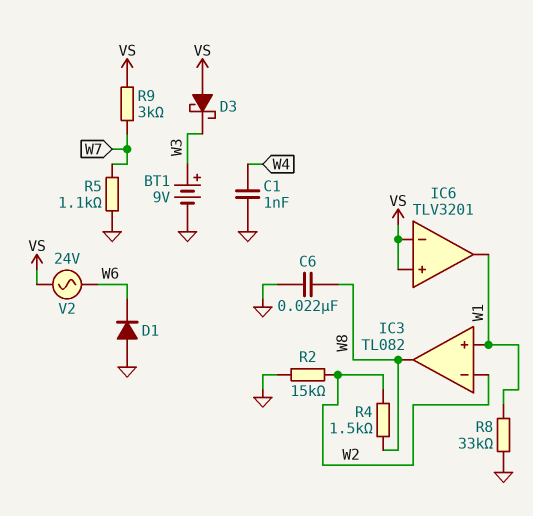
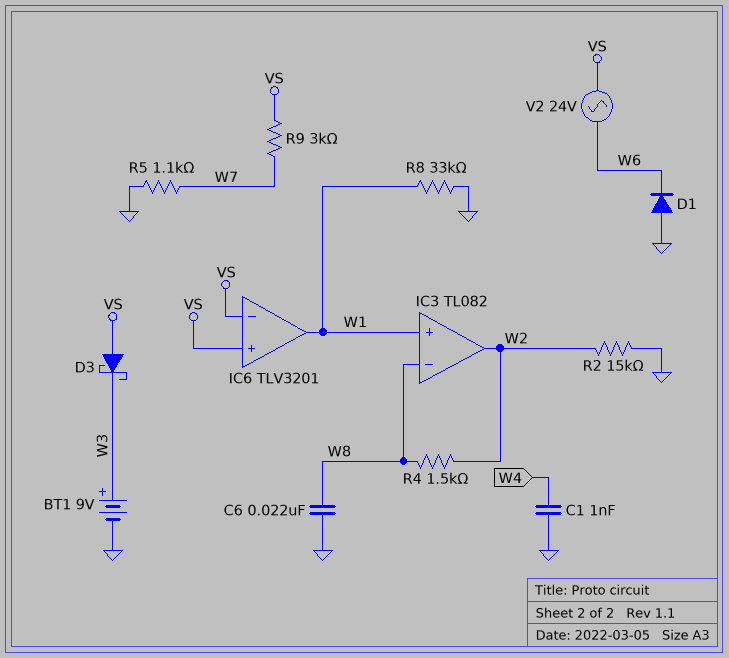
IC3 pin in-: W2 -> W8
IC3 pin out: W8 -> W2

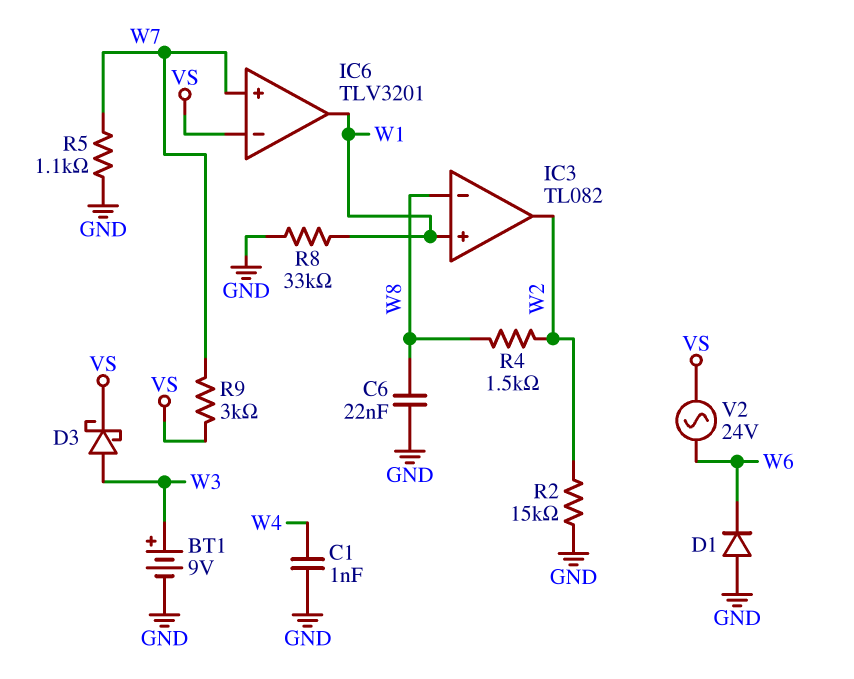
D3: schottky (A VS, K W3) -> schottky (A W3, K VS)
IC6 pin in+: VS -> W7

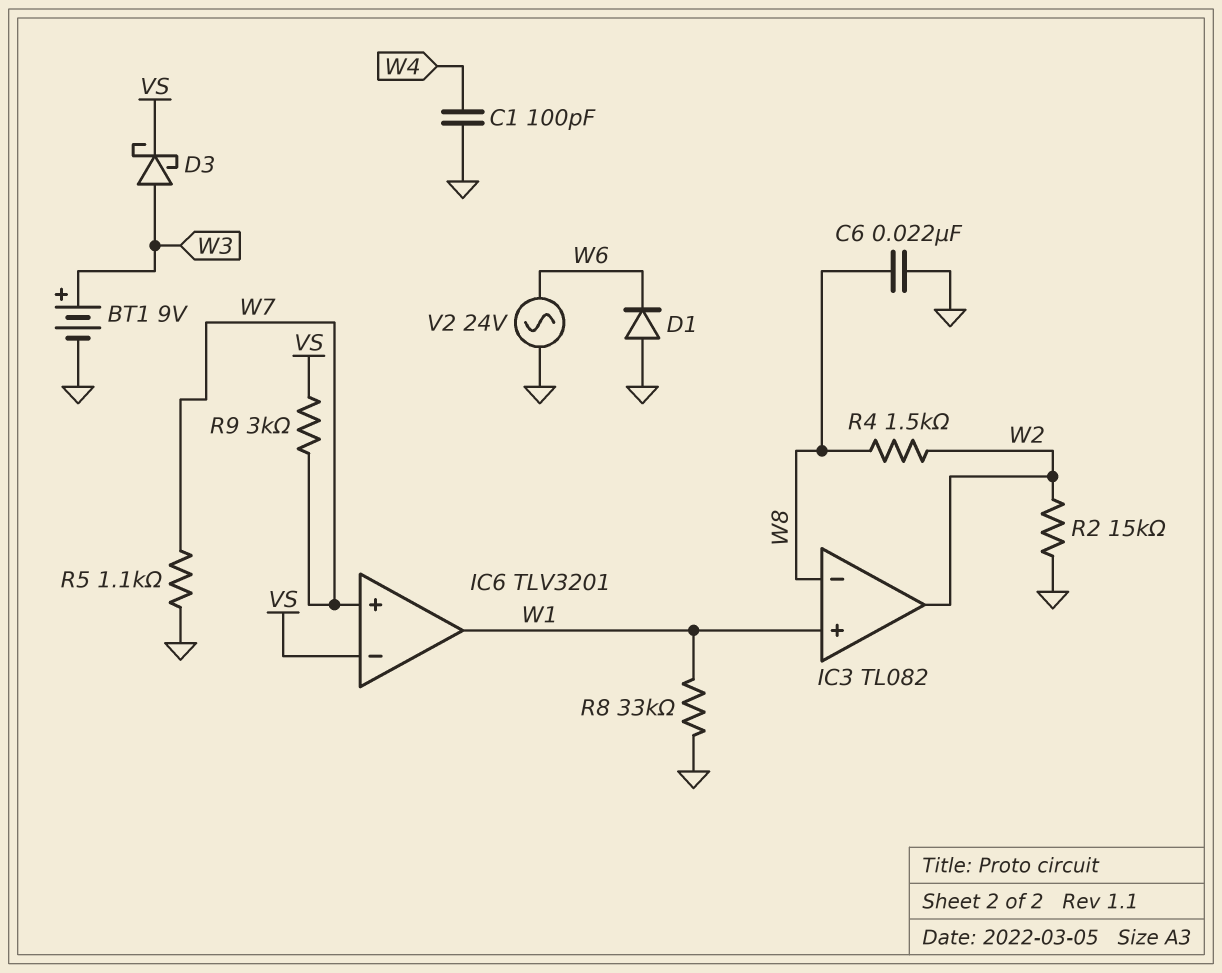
C1: 1nF (GND, W4) -> 100pF (GND, W4)
V2: AC 24V (VS, W6) -> AC 24V (GND, W6)

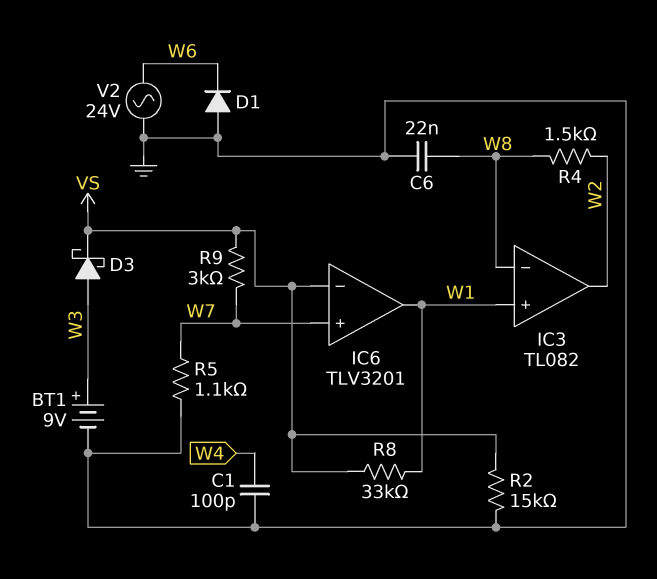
R2: 15k (GND, W2) -> 15k (GND, VS)
R8: 33k (GND, W1) -> 33k (VS, W1)

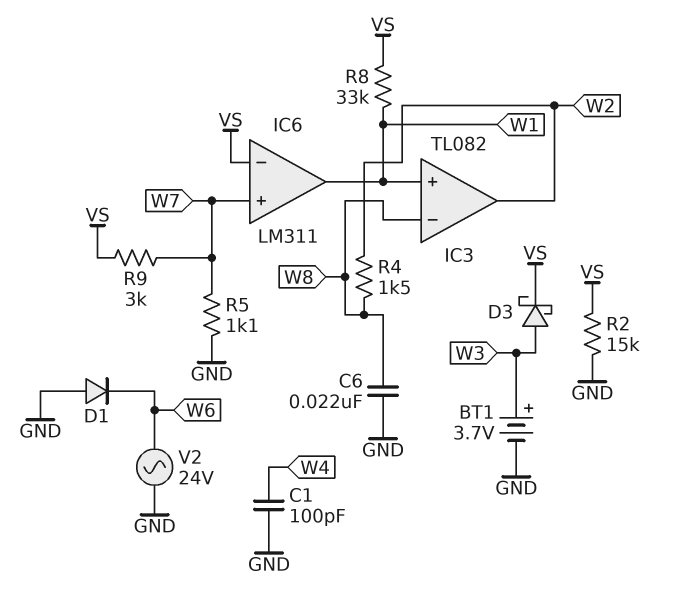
BT1: 9V (plus W3, minus GND) -> 3.7V (plus W3, minus GND)
IC6: TLV3201 -> LM311

